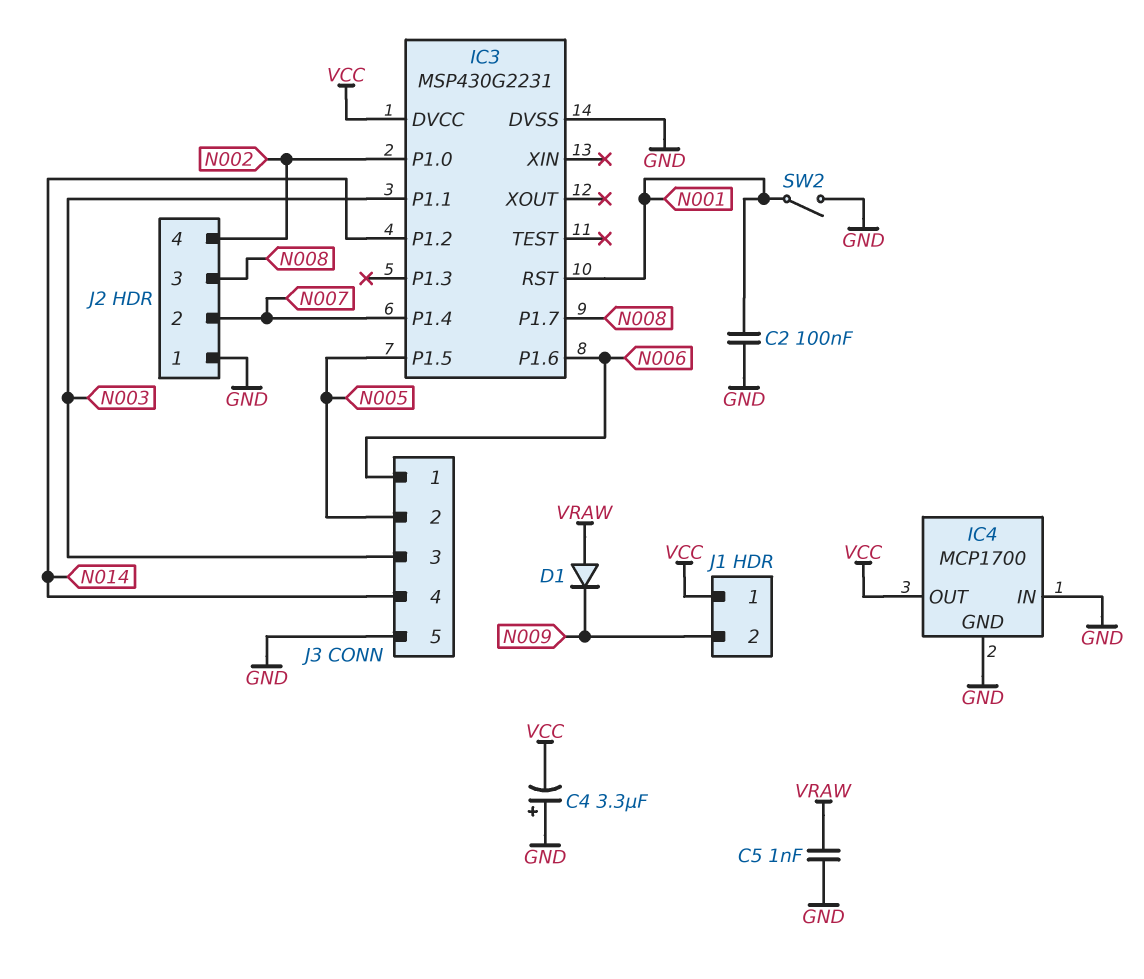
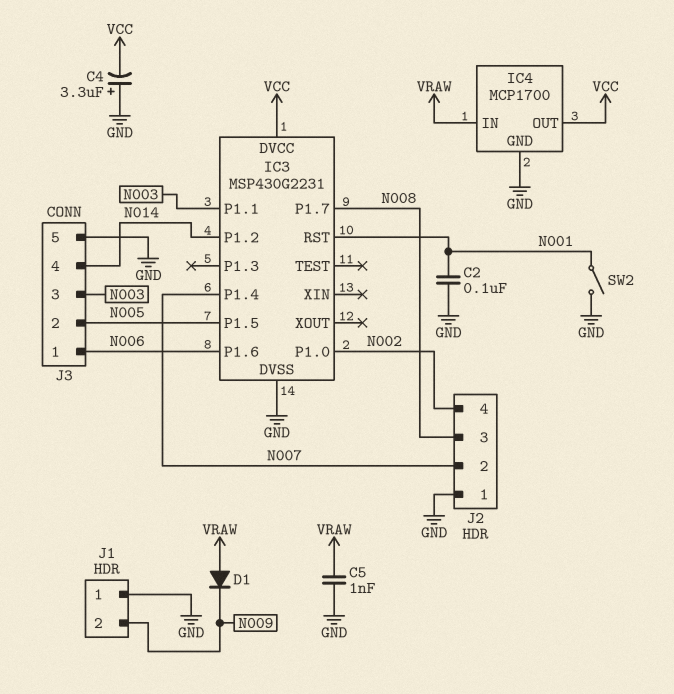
IC4 pin IN: GND -> VRAW
J1 pin 1: VCC -> GND

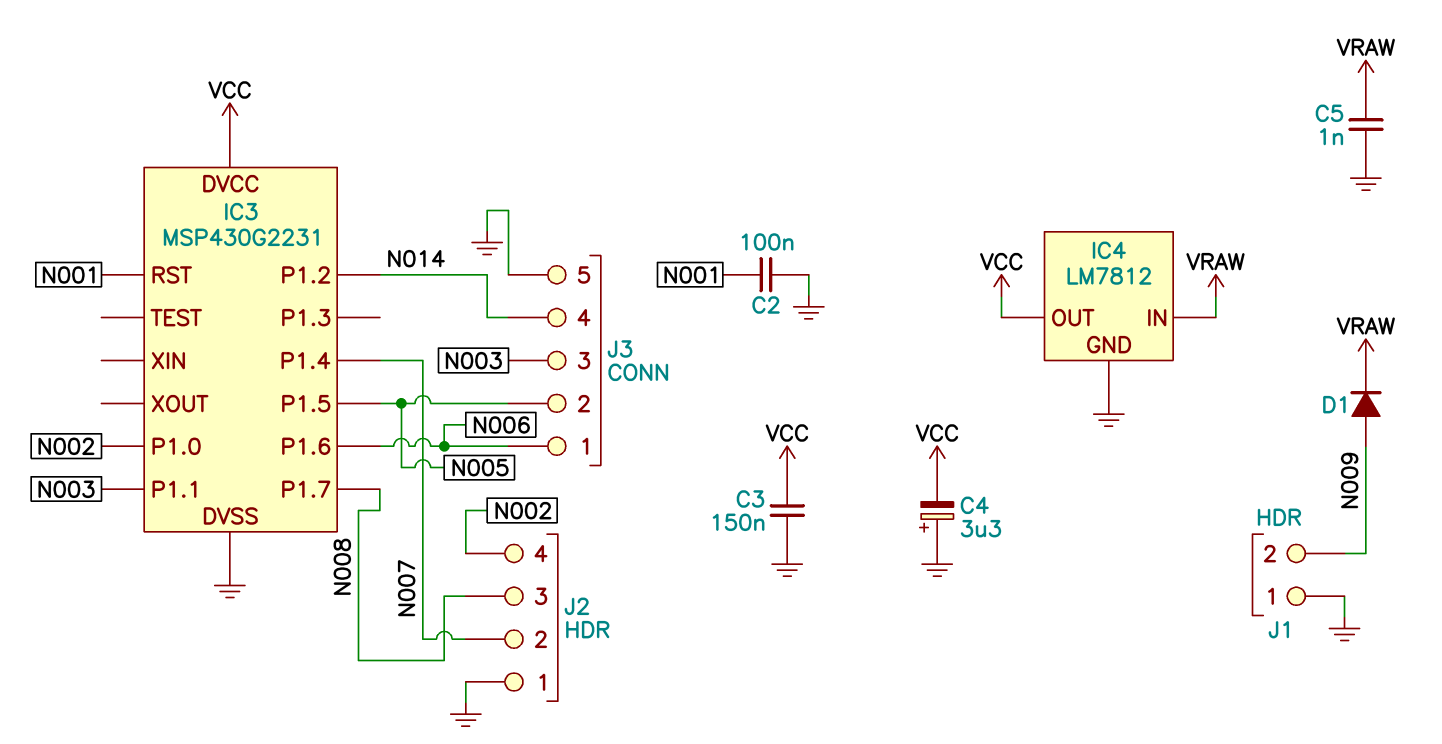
C3: none -> 150nF (GND, VCC)
D1: diode (A VRAW, K N009) -> diode (A N009, K VRAW)
IC4: MCP1700 -> LM7812
SW2: switch (GND, N001) -> none

